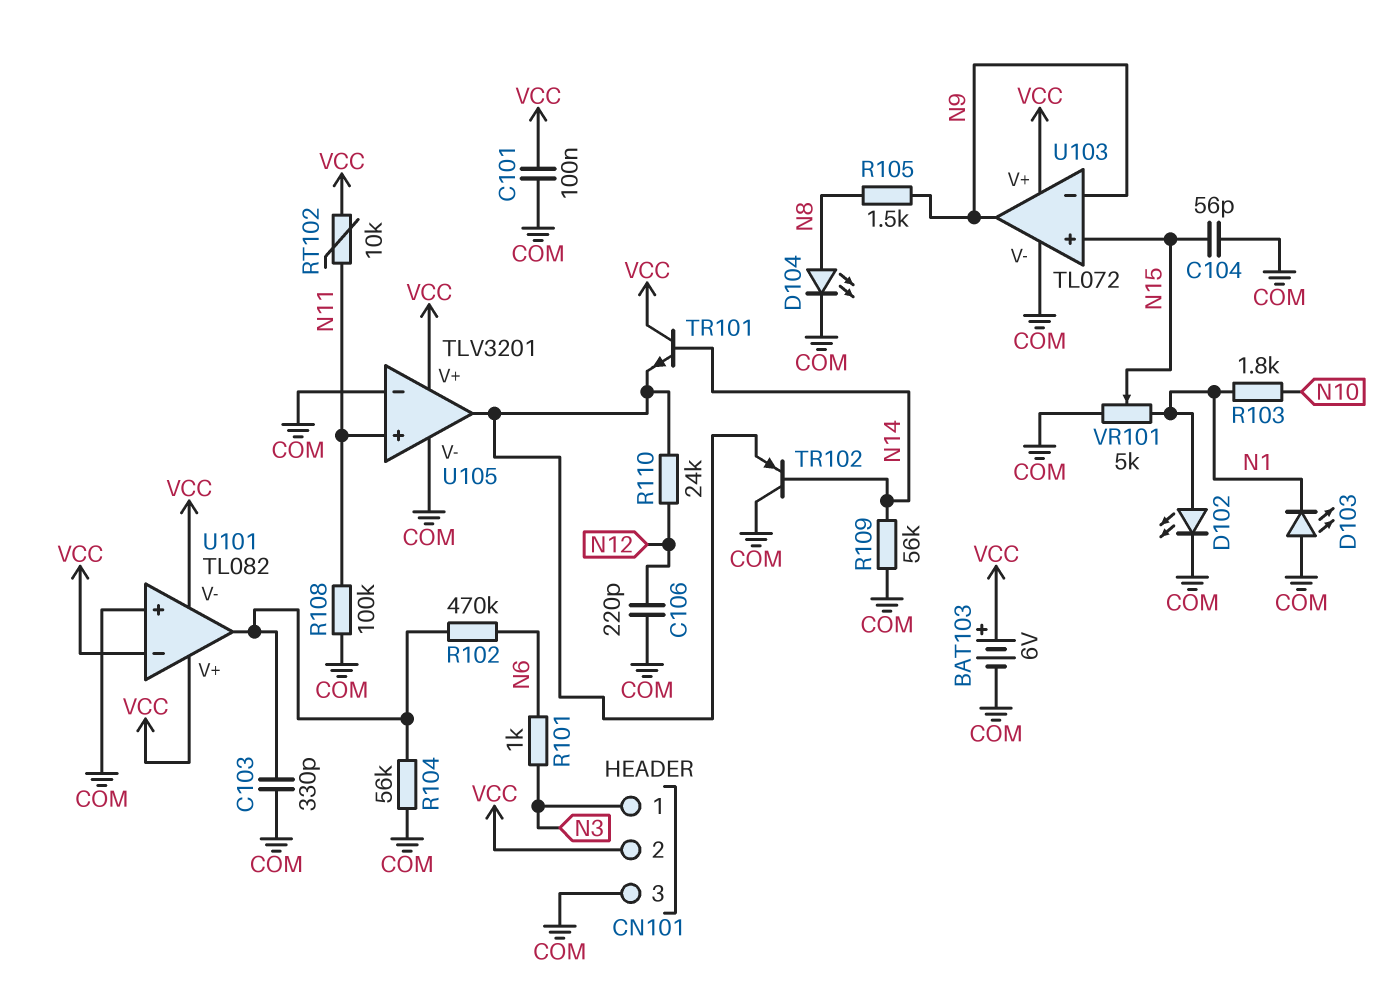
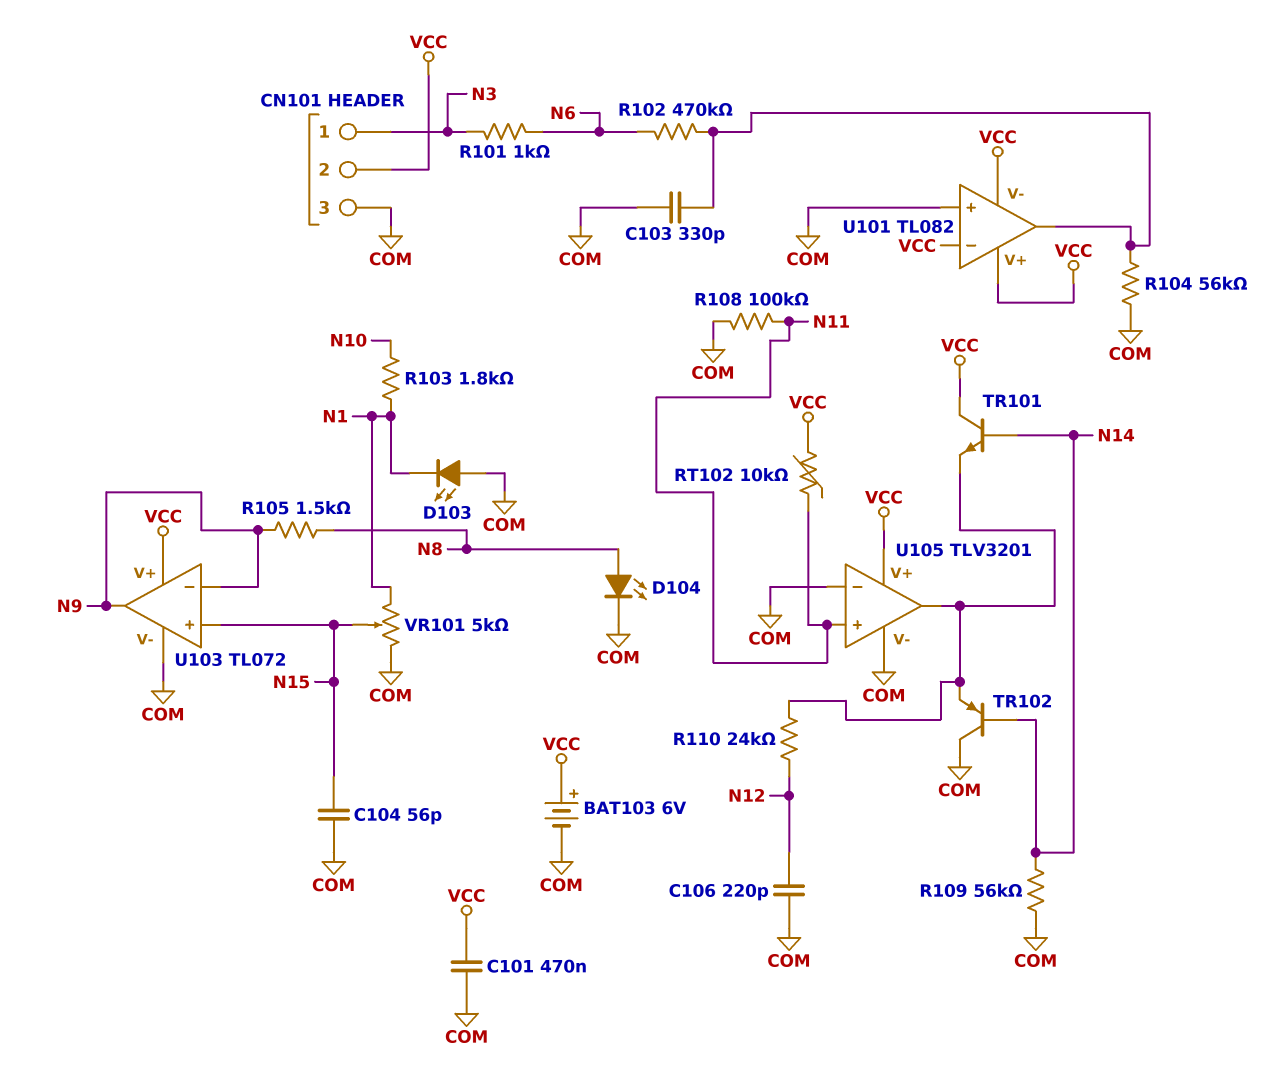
C101: 100nF (COM, VCC) -> 470nF (COM, VCC)
D102: LED (A N1, K COM) -> none

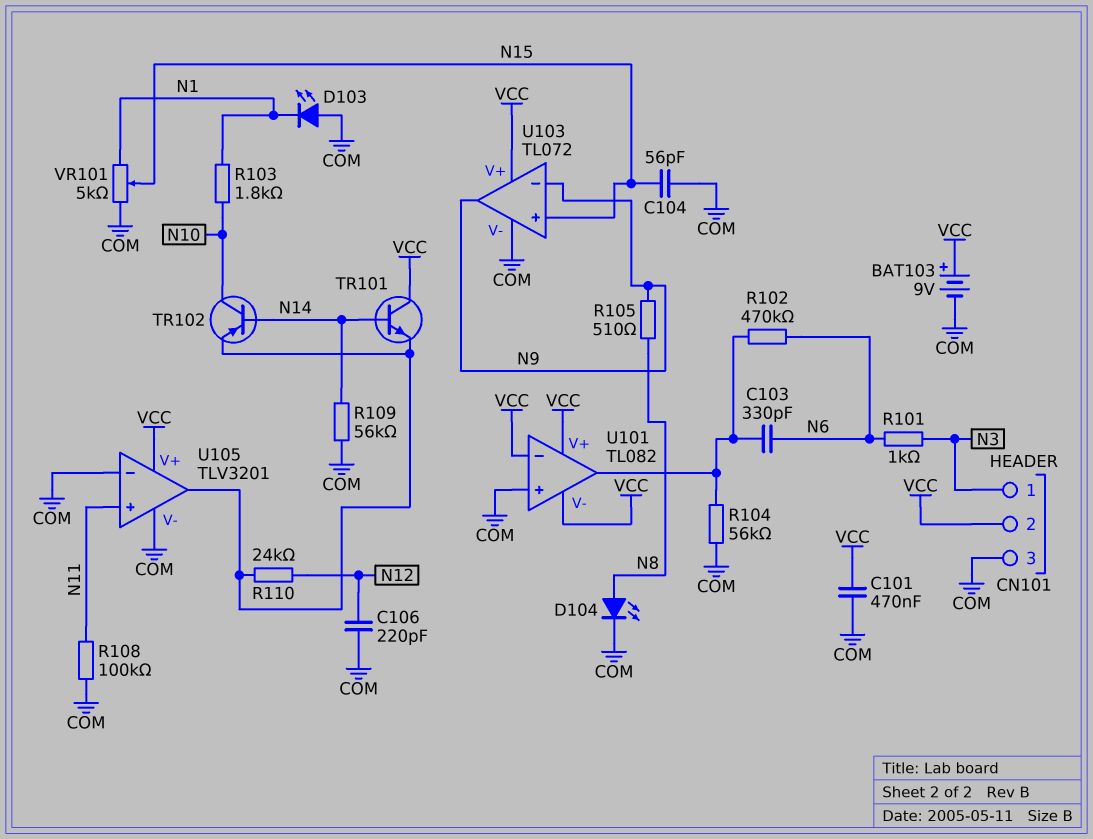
BAT103: 6V (plus VCC, minus COM) -> 9V (plus VCC, minus COM)
C103: 330pF (COM, U101/out) -> 330pF (N6, U101/out)
R105: 1.5k (N8, N9) -> 510 (N8, N9)
RT102: 10k (N11, VCC) -> none
TR102: PNP (B N14, C COM, E U105/out) -> PNP (B N14, C N10, E U105/out)

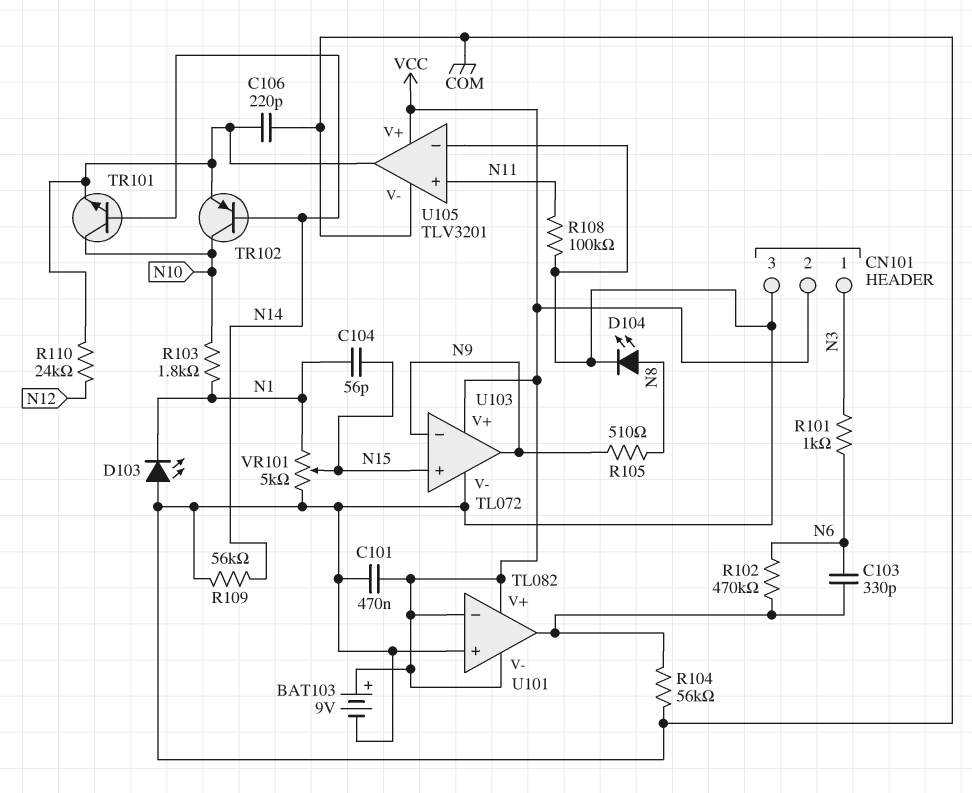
C104: 56pF (COM, N15) -> 56pF (N1, N15)
C106: 220pF (COM, N12) -> 220pF (COM, U105/out)
TR101: NPN (B N14, C VCC, E U105/out) -> NPN (B N14, C N10, E U105/out)

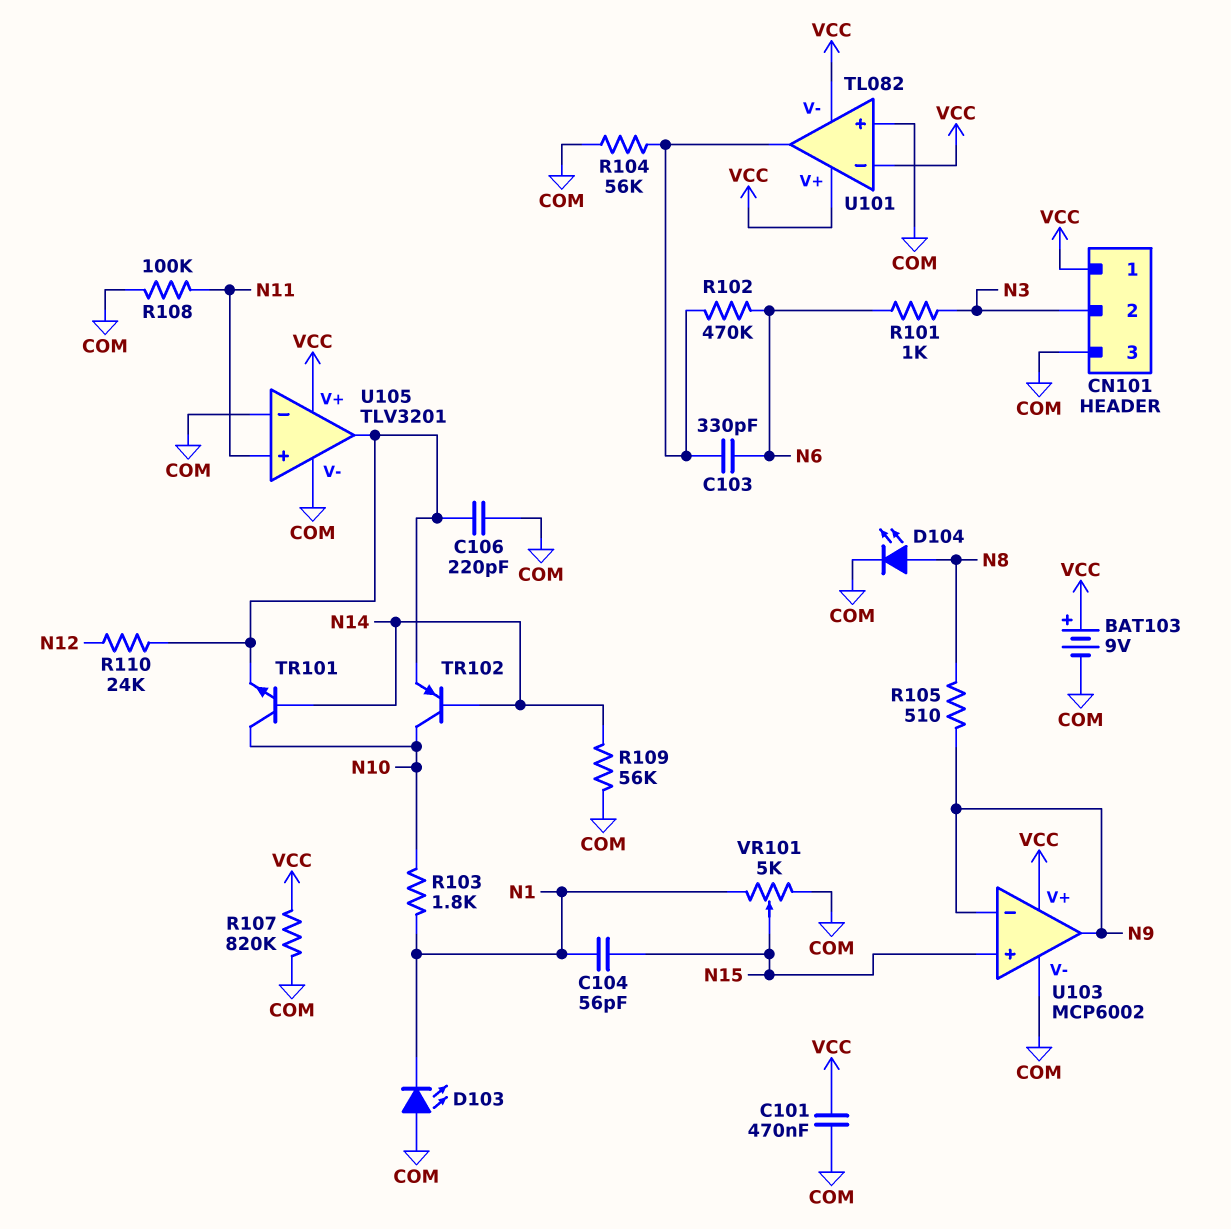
CN101 pin 1: N3 -> VCC
CN101 pin 2: VCC -> N3
R107: none -> 820k (COM, VCC)
U103: TL072 -> MCP6002

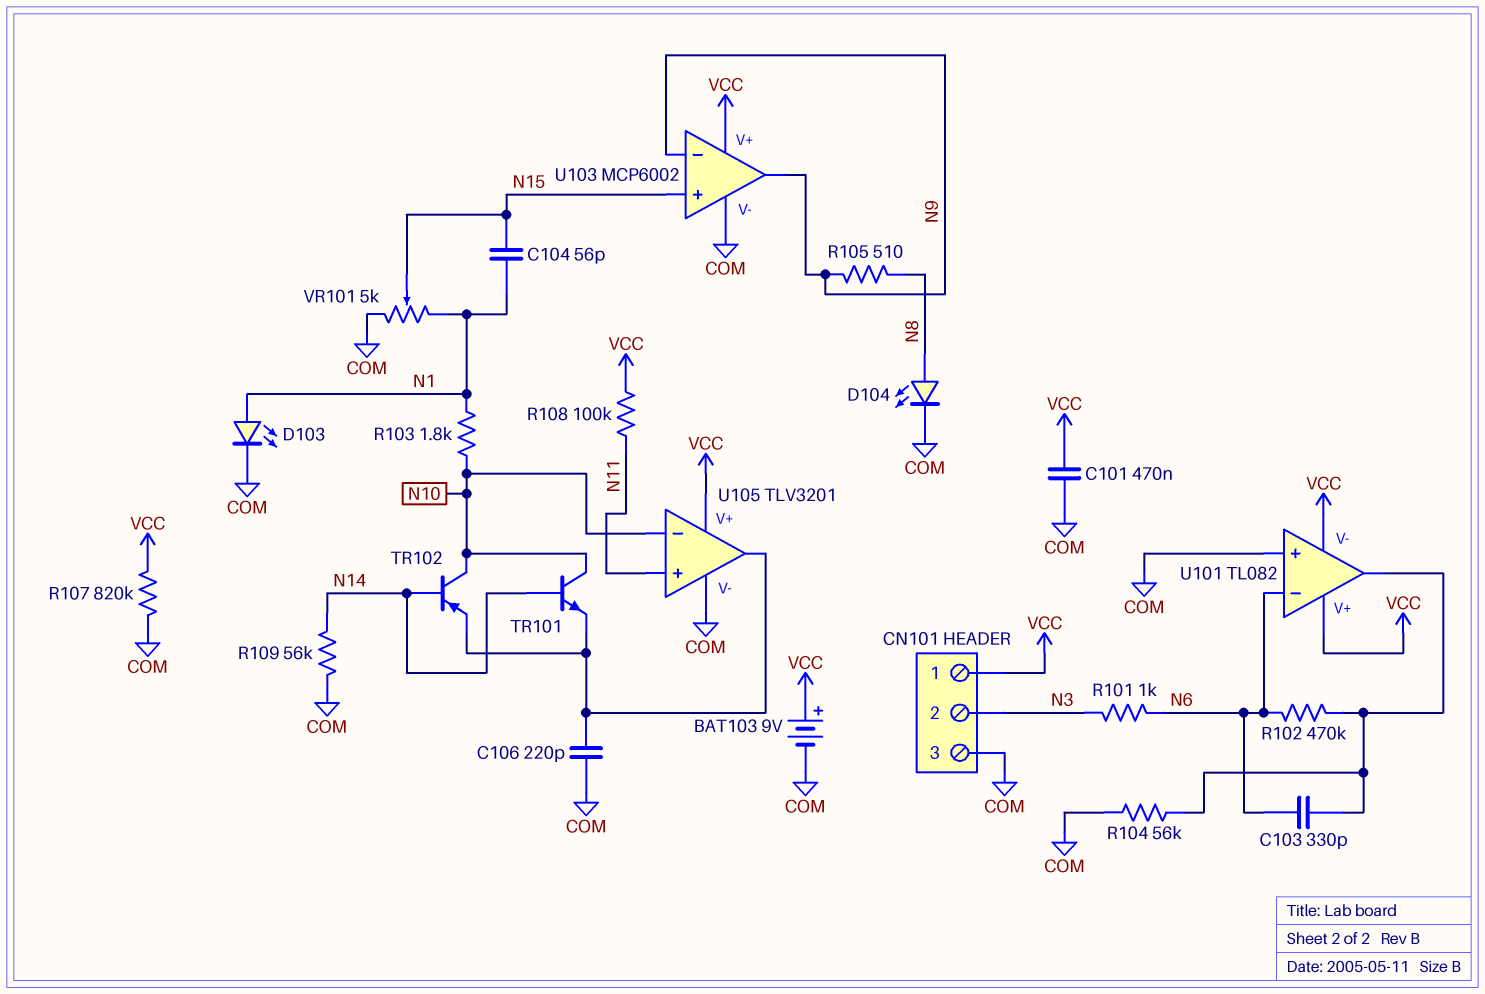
D103: LED (A COM, K N1) -> LED (A N1, K COM)
R108: 100k (COM, N11) -> 100k (N11, VCC)
R110: 24k (N12, U105/out) -> none
U101 pin in-: VCC -> N6
U105 pin in-: COM -> N10

